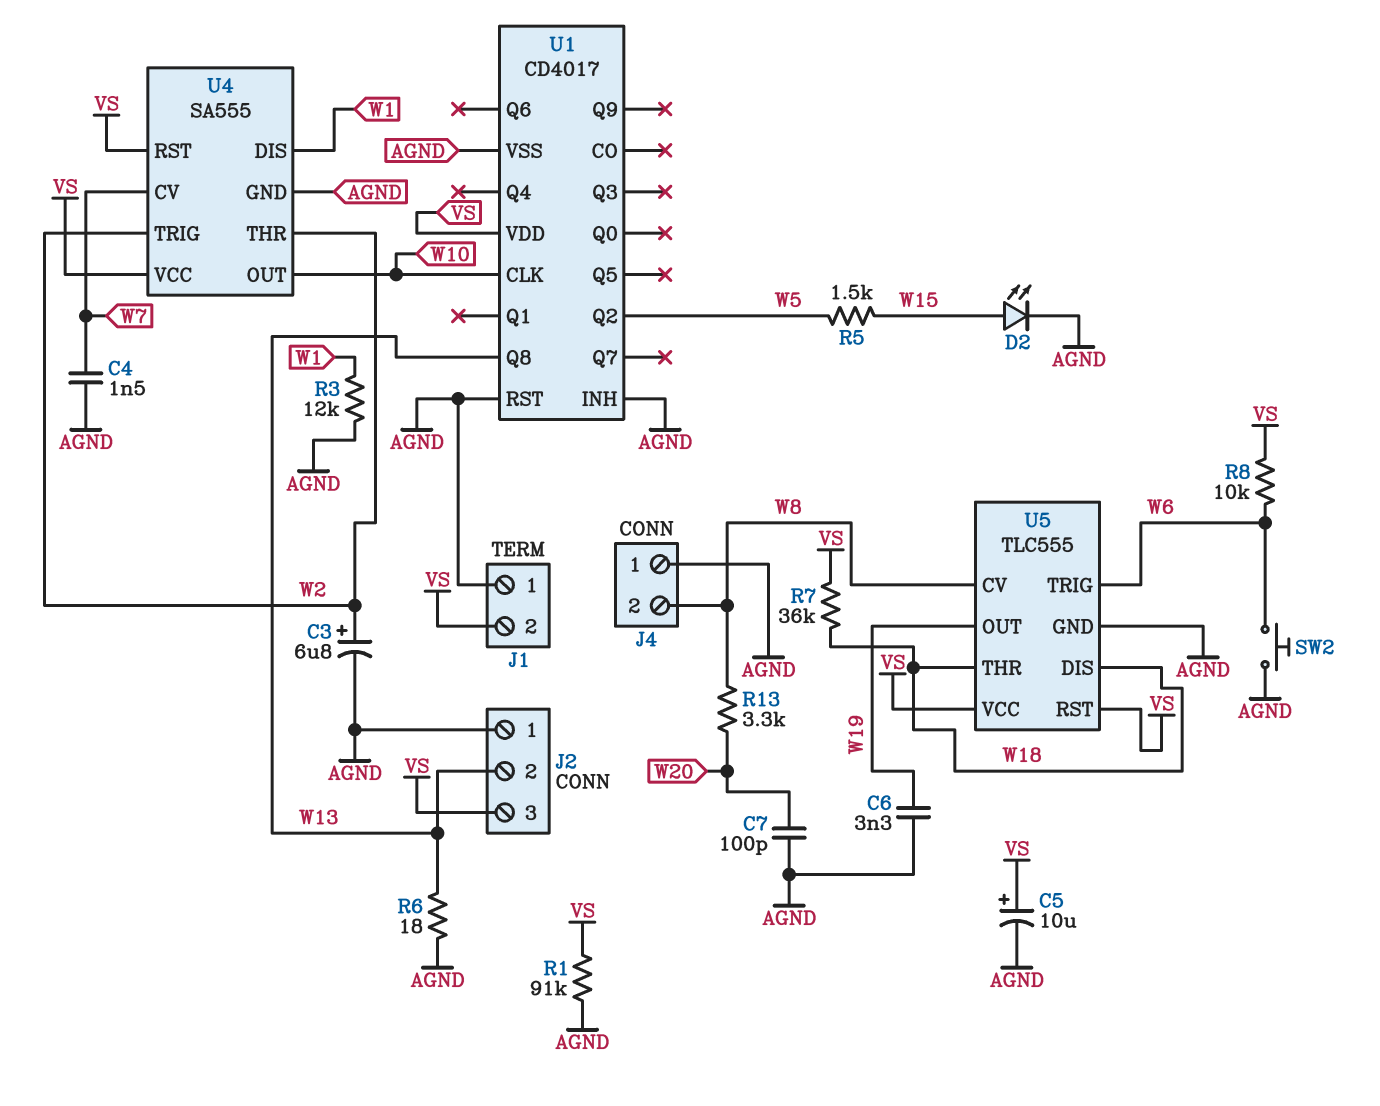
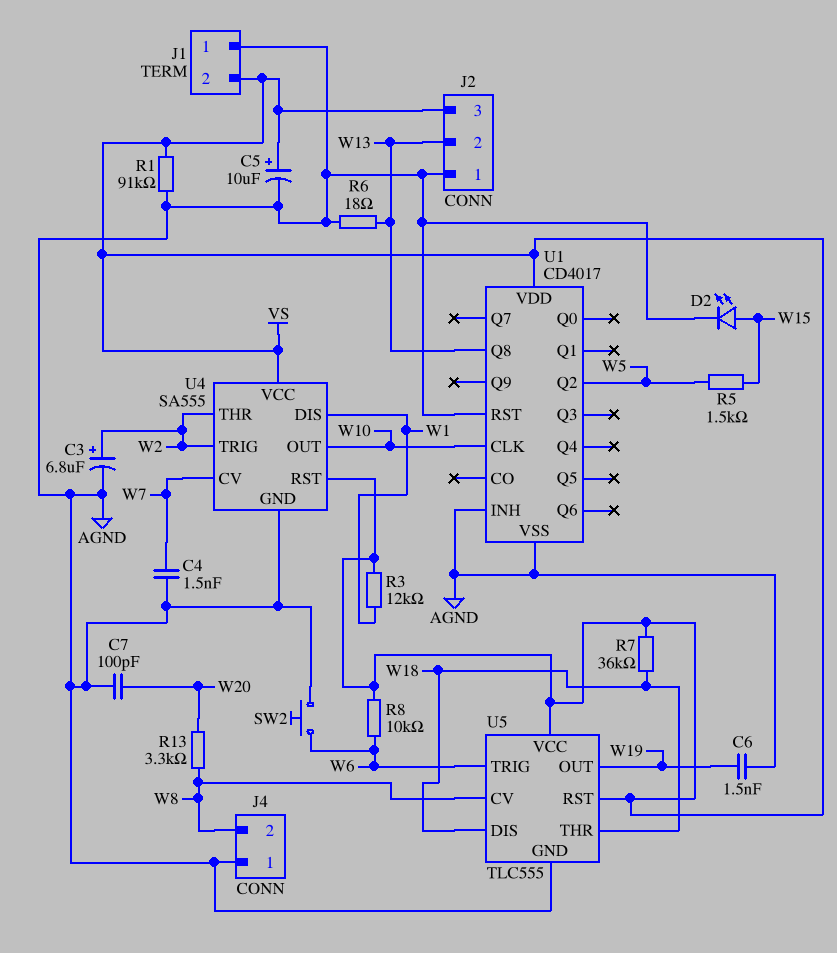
C6: 3.3nF (AGND, W19) -> 1.5nF (AGND, W19)
R3: 12k (AGND, W1) -> 12k (VS, W1)

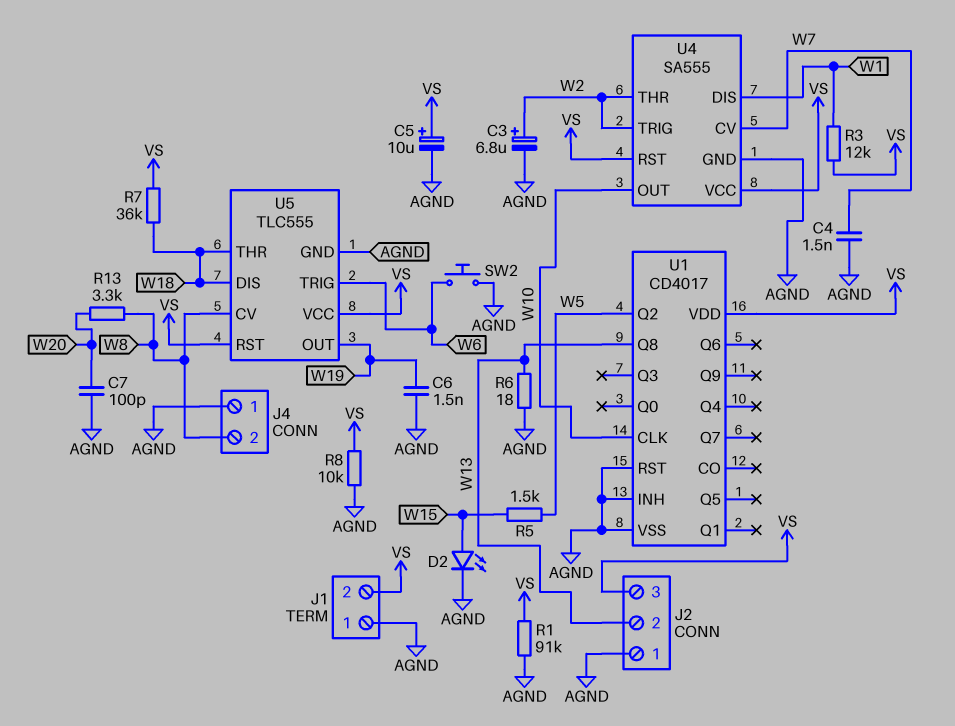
R8: 10k (VS, W6) -> 10k (AGND, VS)

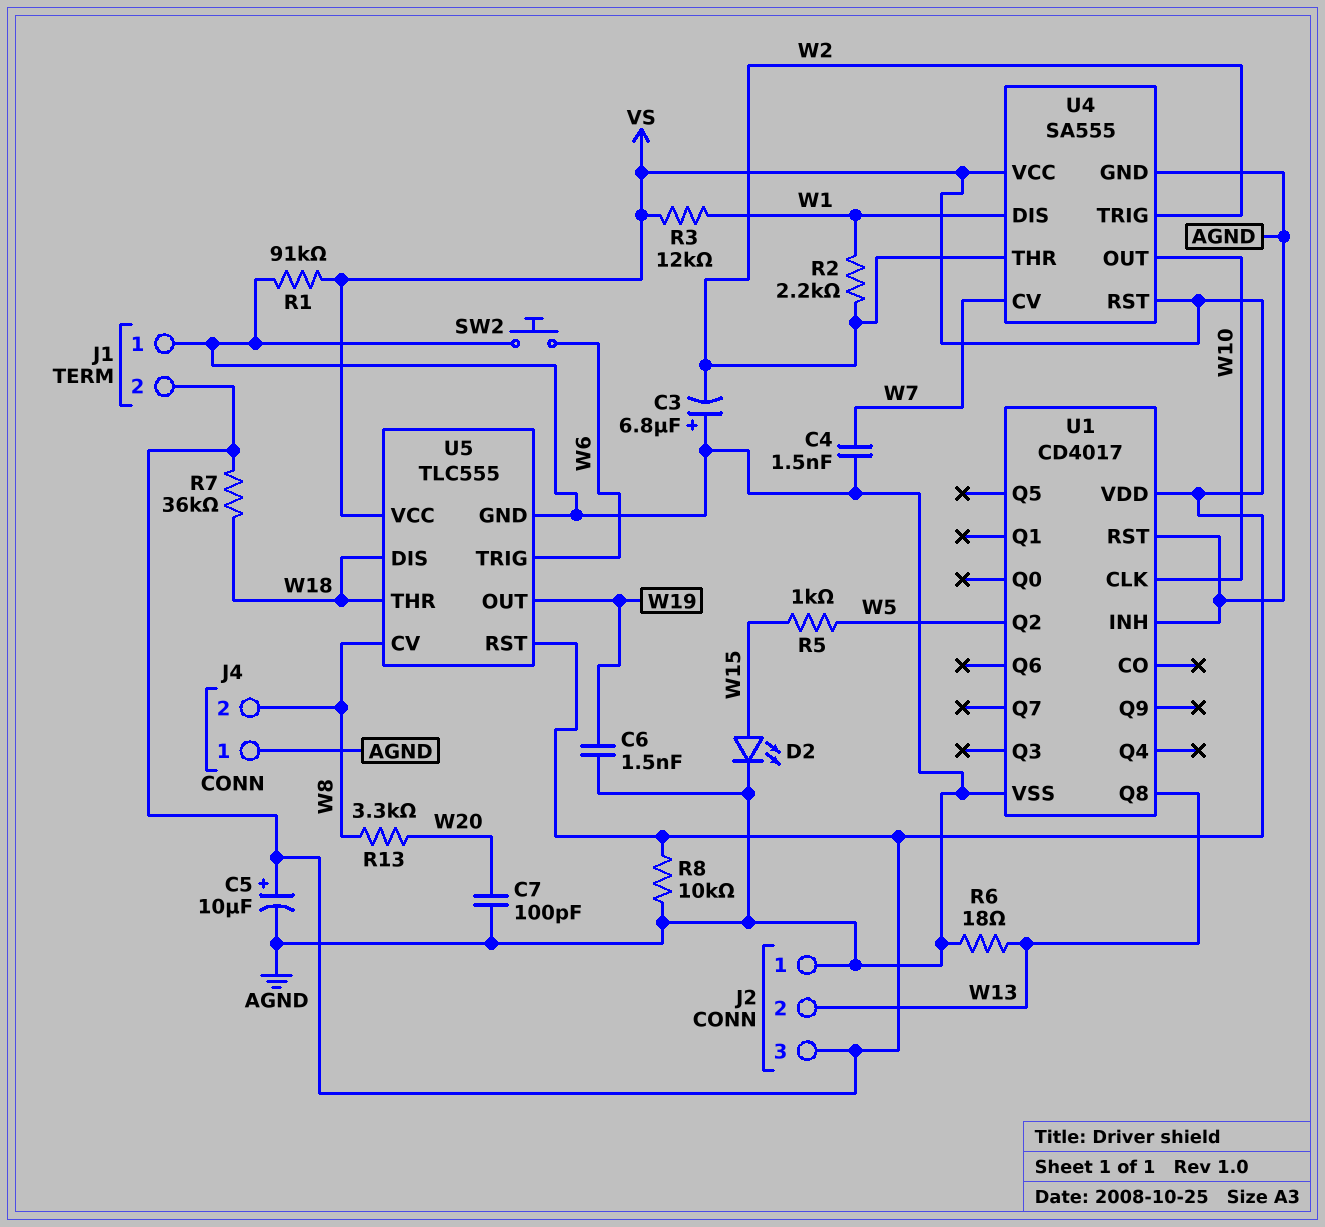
C3: 6.8uF (plus W2, minus AGND) -> 6.8uF (plus AGND, minus W2)
R2: none -> 2.2k (W1, W2)
R5: 1.5k (W5, W15) -> 1k (W5, W15)

